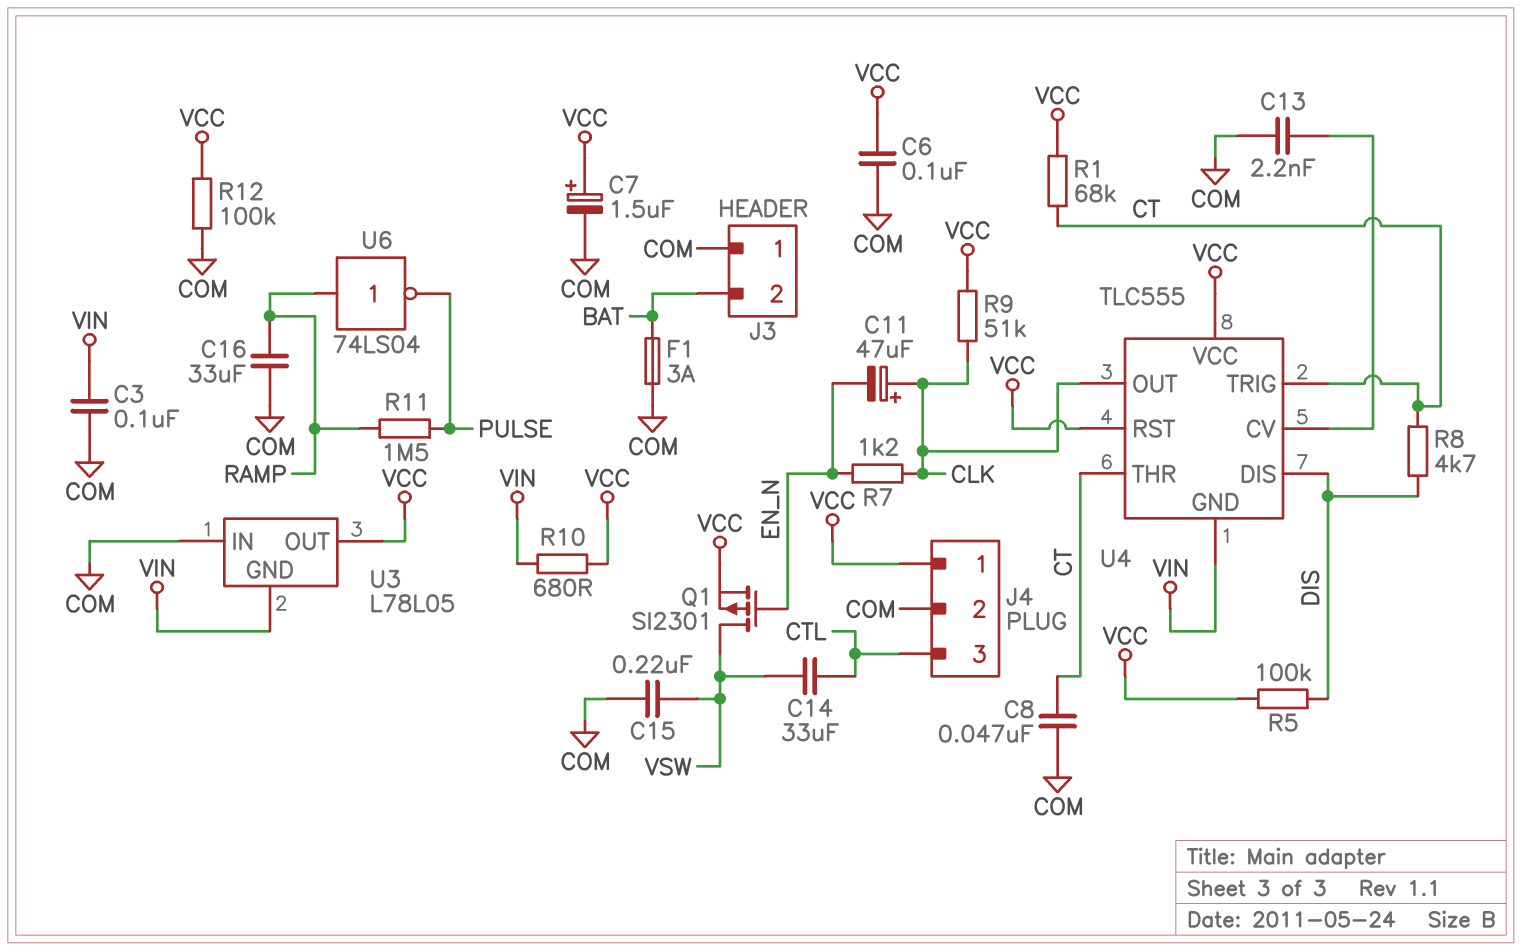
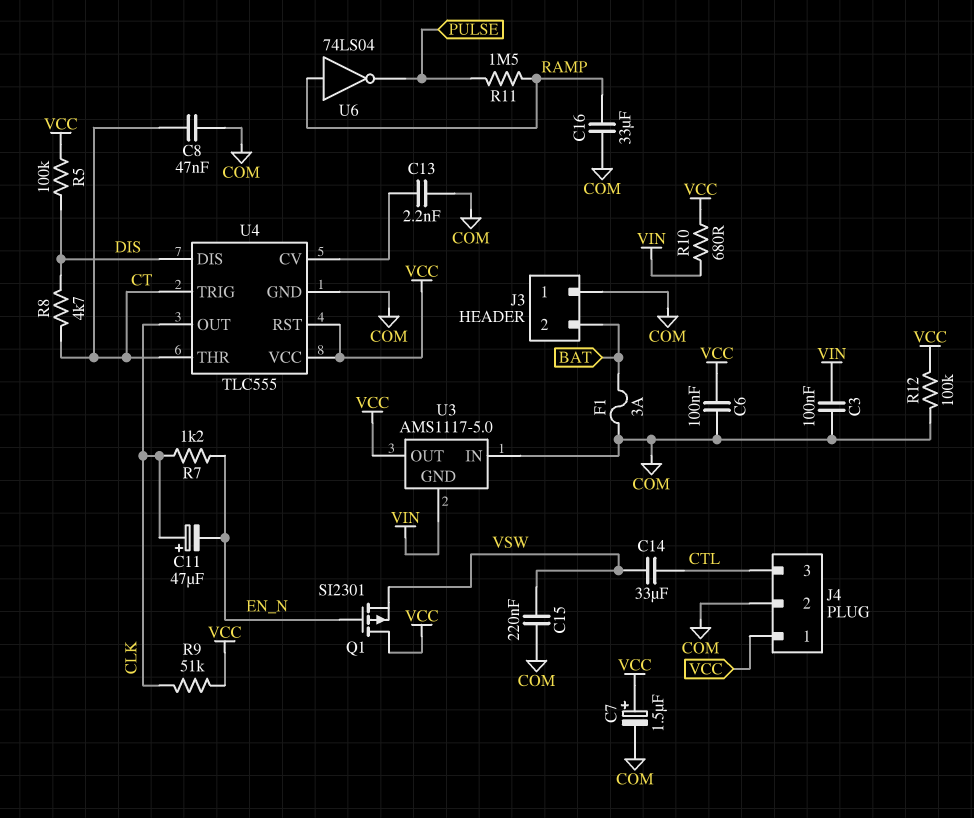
Q1: PMOS SI2301 (G EN_N, D VSW, S VCC) -> PMOS SI2301 (G EN_N, D VCC, S VSW)
R1: 68k (CT, VCC) -> none
U3: L78L05 -> AMS1117-5.0
U4 pin GND: VIN -> COM

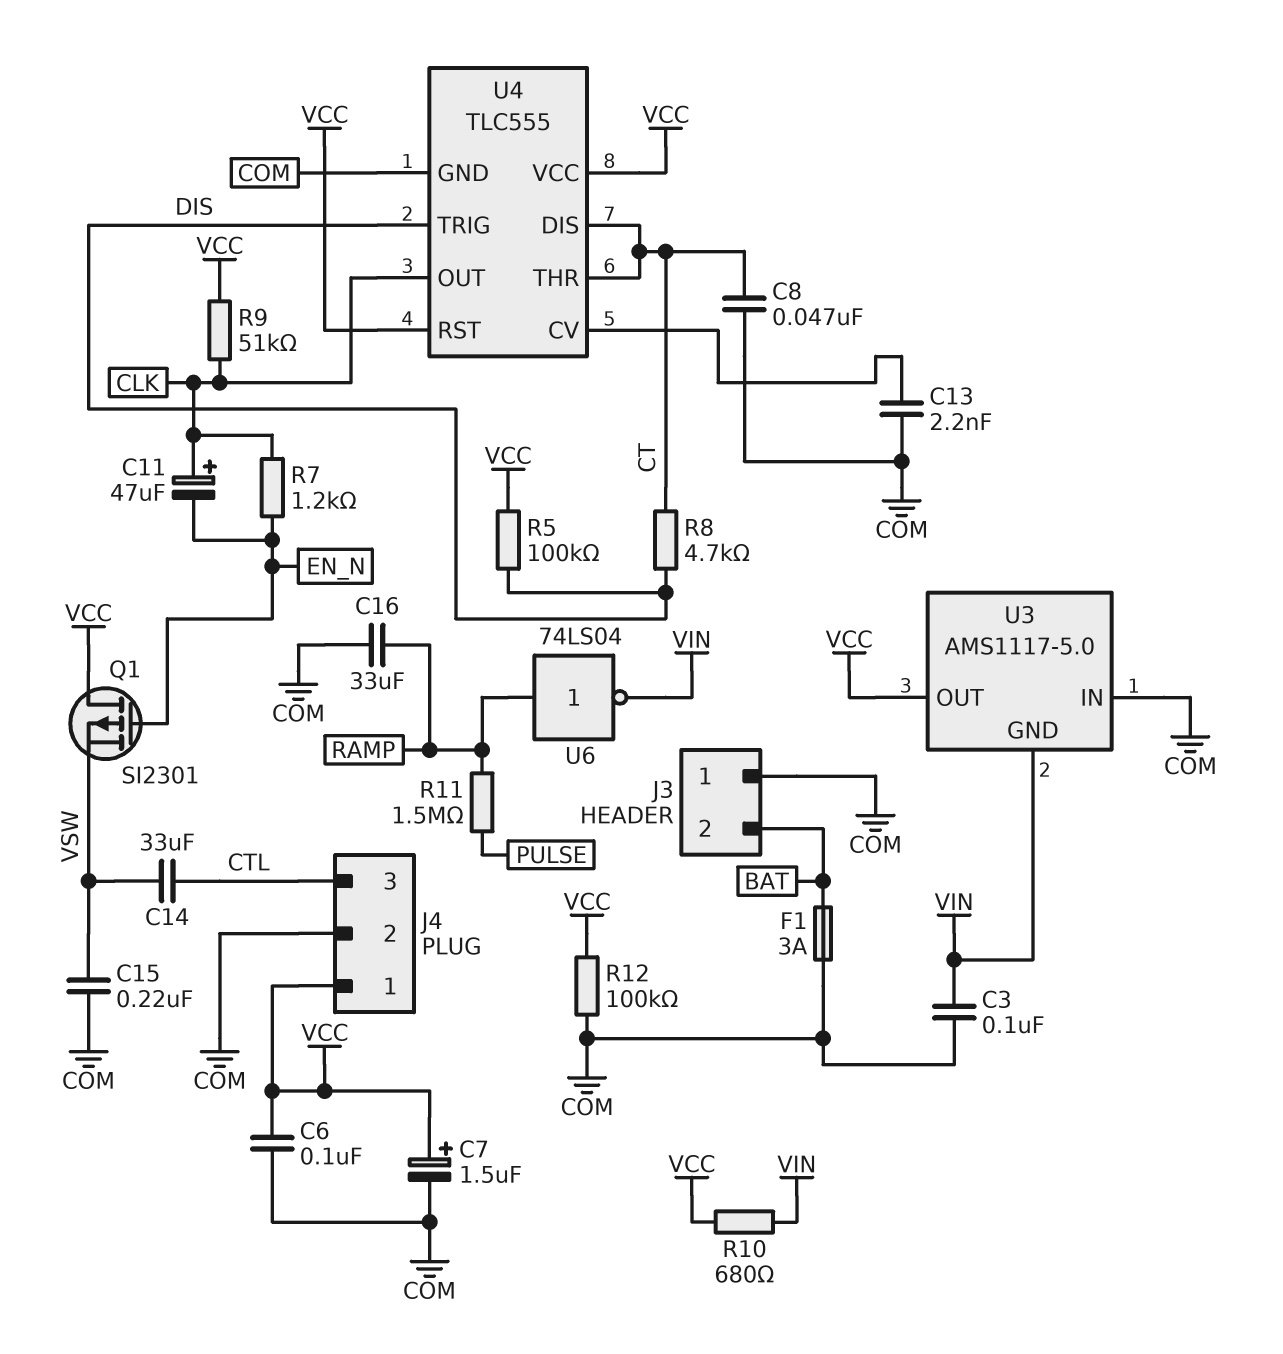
U4 pin DIS: DIS -> CT
U4 pin TRIG: CT -> DIS
U6: NOT 74LS04 (in RAMP, out PULSE) -> NOT 74LS04 (in RAMP, out VIN)

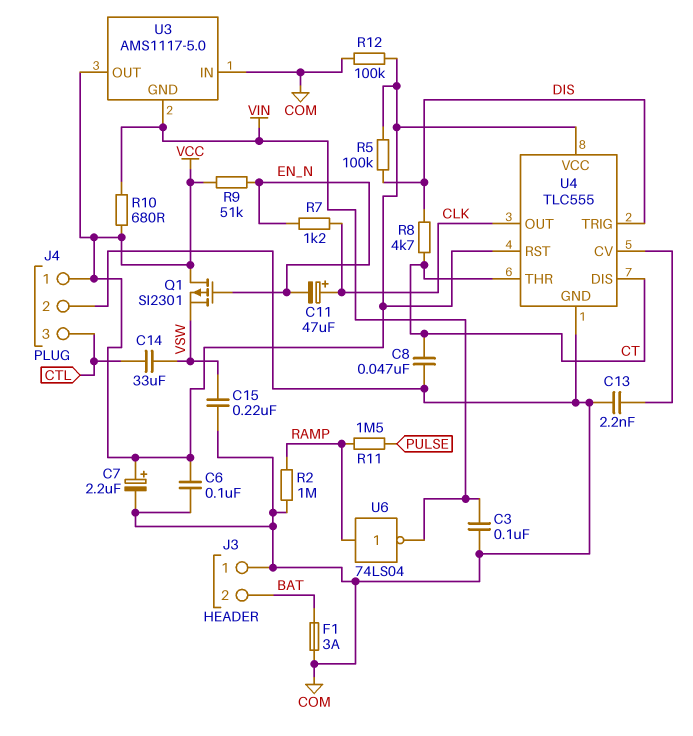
C7: 1.5uF (plus VCC, minus COM) -> 2.2uF (plus VCC, minus COM)
C16: 33uF (COM, RAMP) -> none
R2: none -> 1M (COM, RAMP)
R9: 51k (CLK, VCC) -> 51k (EN_N, VCC)

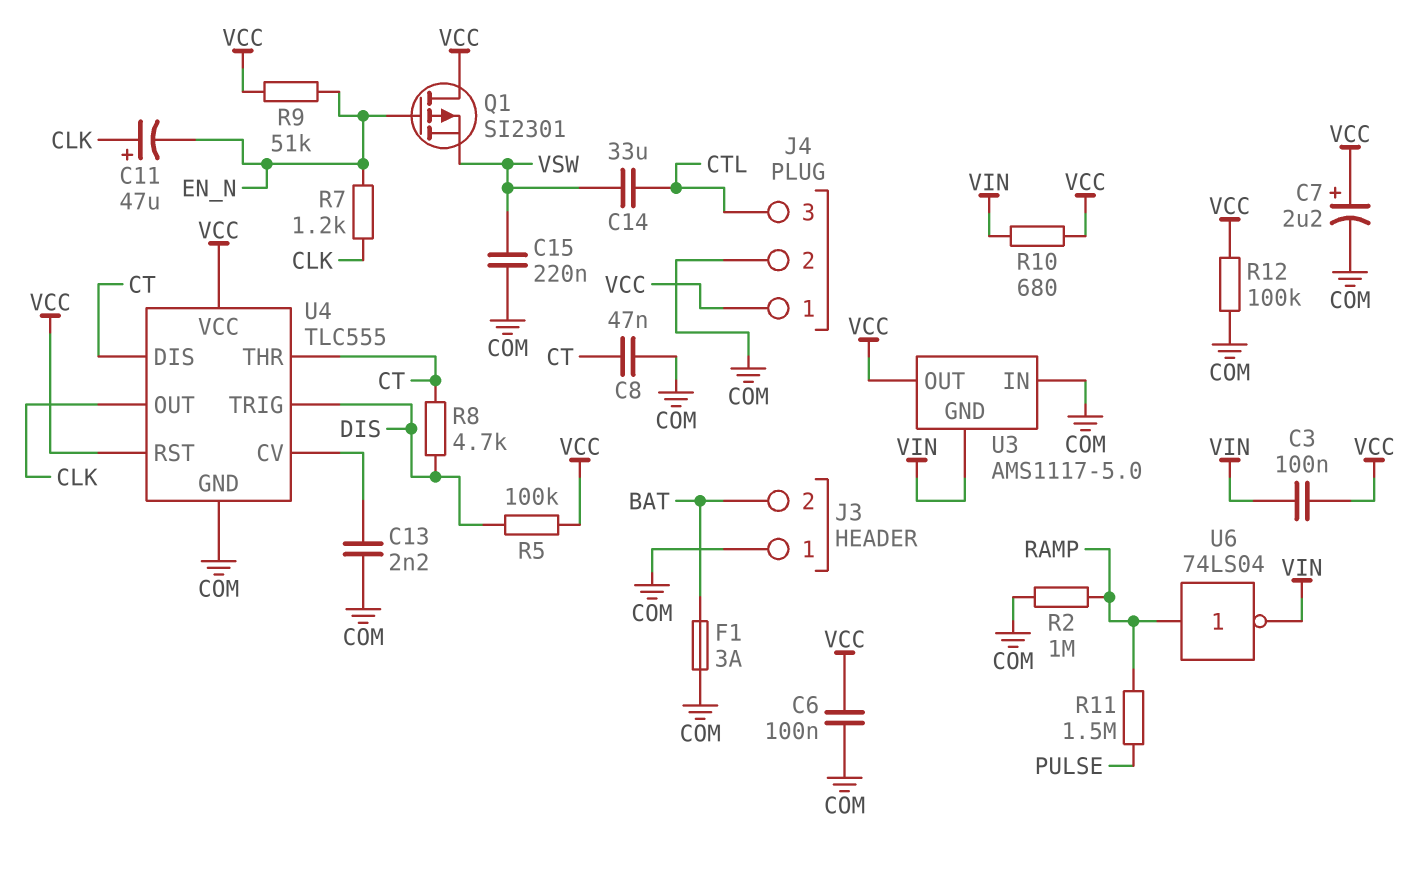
C3: 100nF (COM, VIN) -> 100nF (VCC, VIN)

